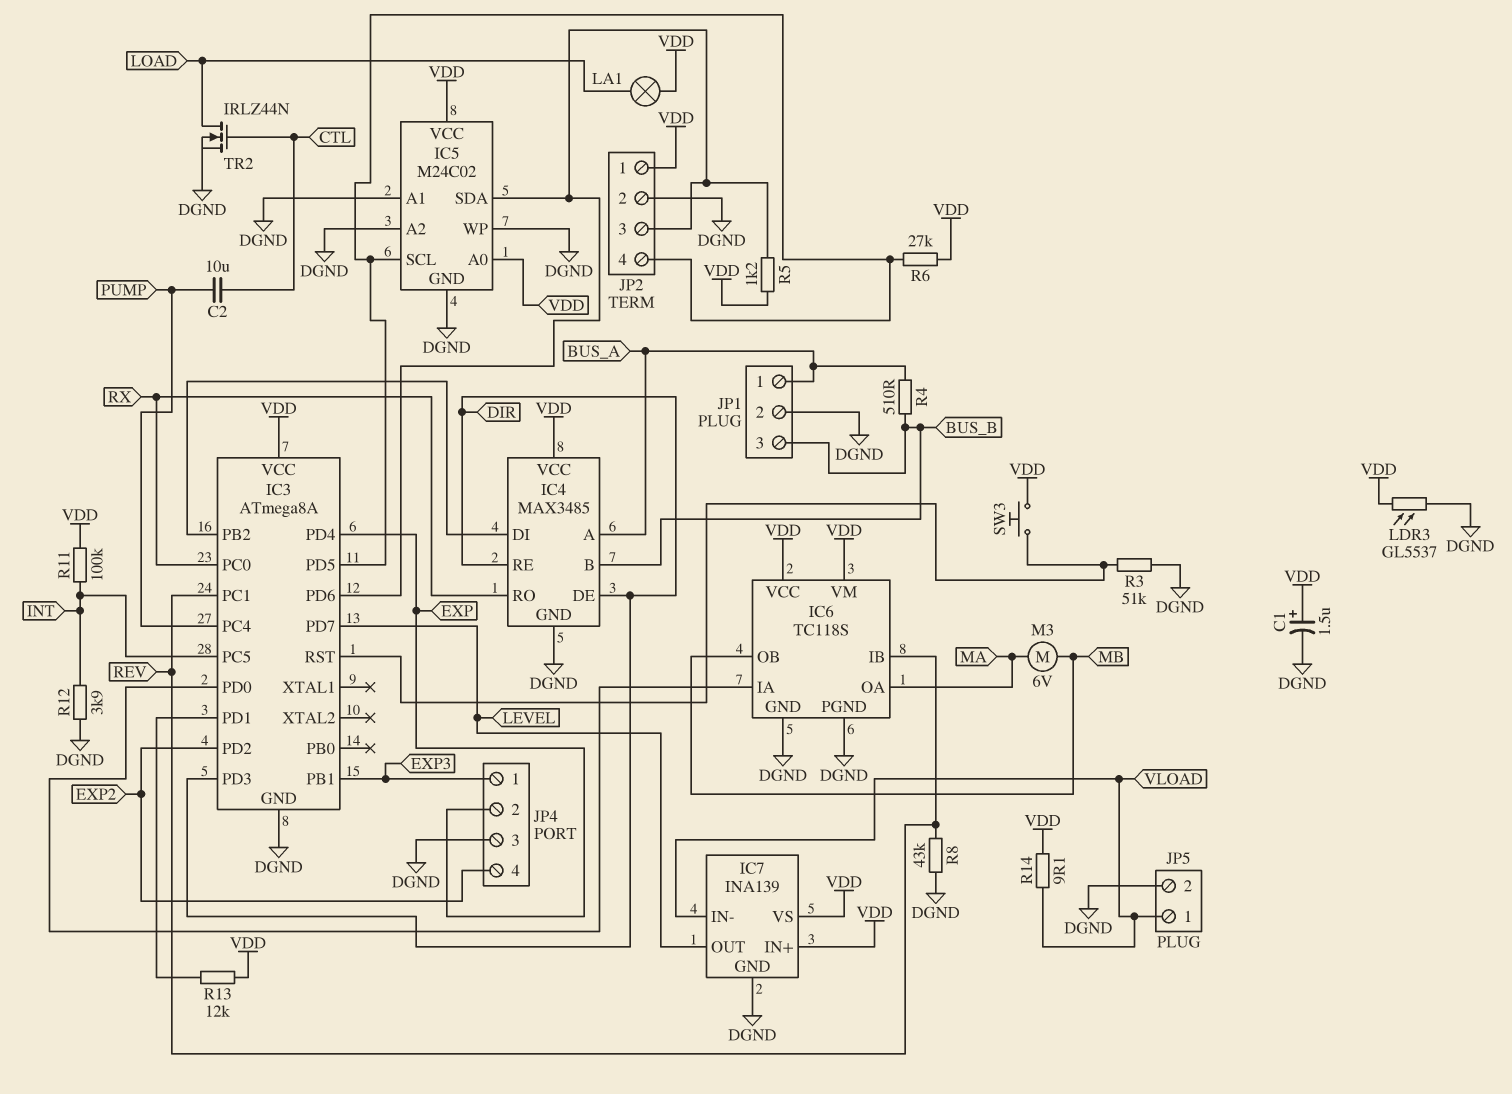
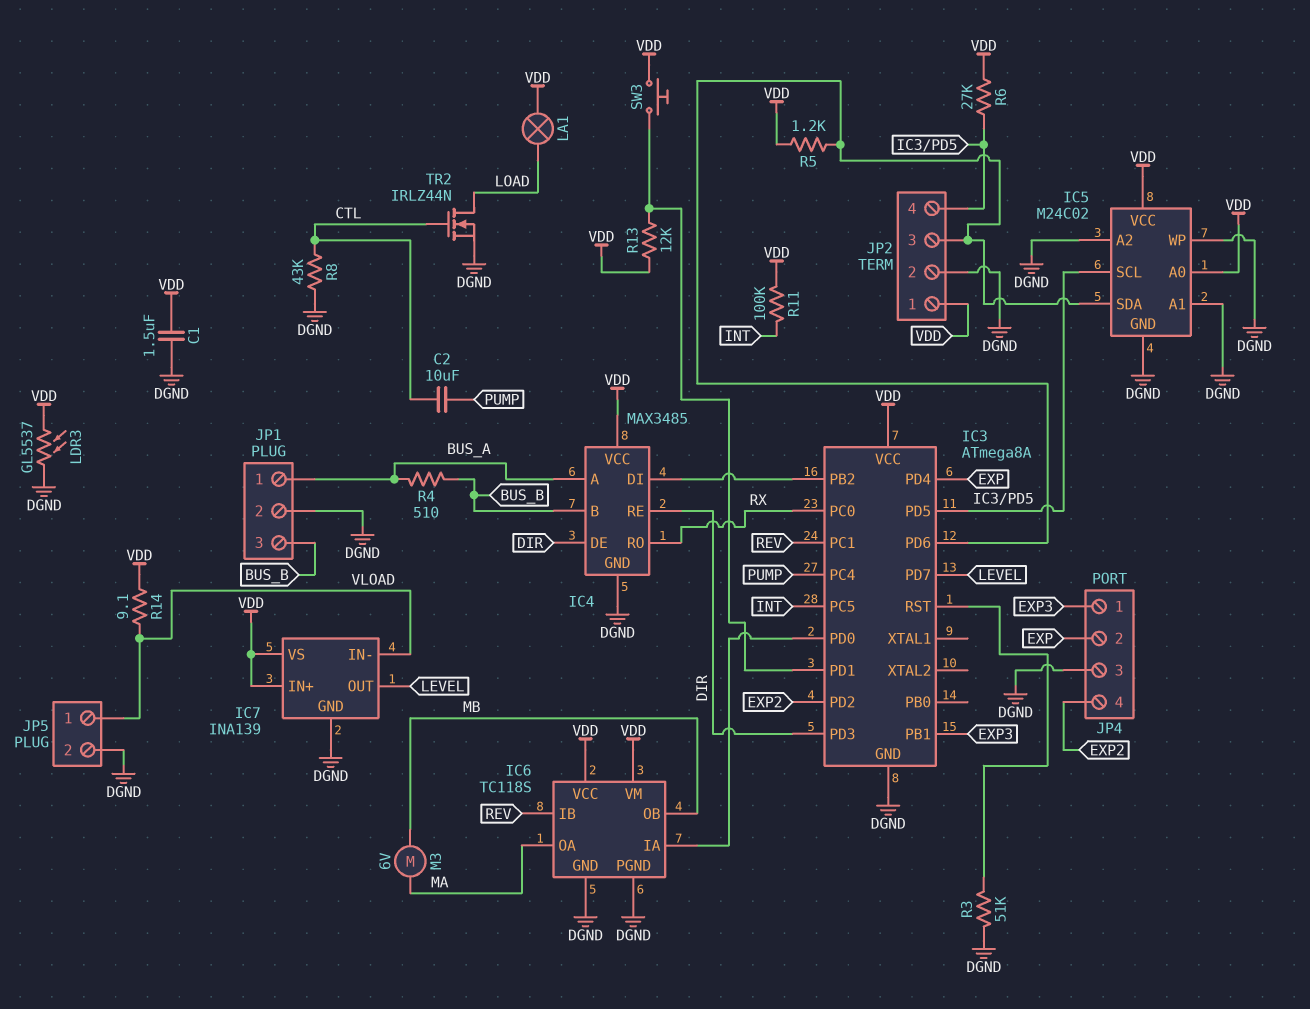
C1: 1.5uF (plus VDD, minus DGND) -> 1.5uF (DGND, VDD)
R8: 43k (DGND, REV) -> 43k (CTL, DGND)
R12: 3.9k (DGND, INT) -> none
SW3: button (IC3/RST, VDD) -> button (IC3/PD1, VDD)

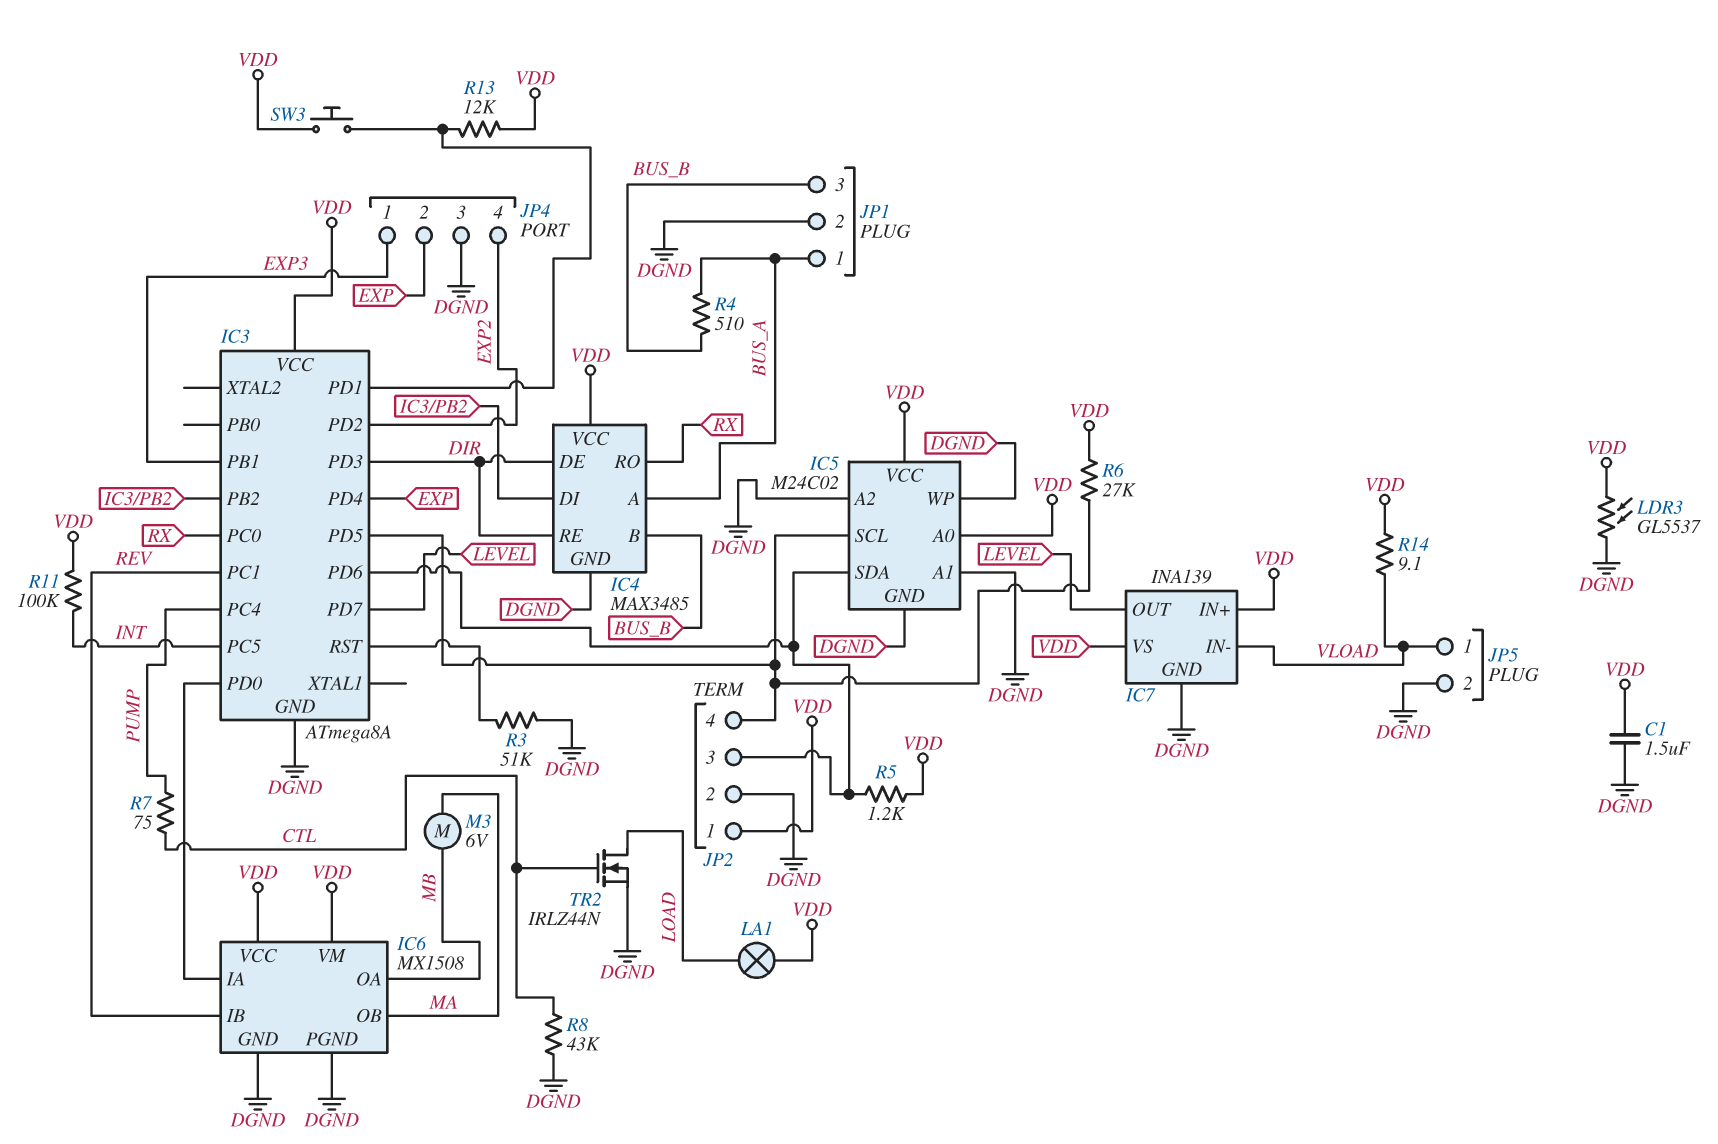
C2: 10uF (CTL, PUMP) -> none
IC6: TC118S -> MX1508
IC6 pin OA: MA -> MB
IC6 pin OB: MB -> MA
R7: none -> 75 (CTL, PUMP)

